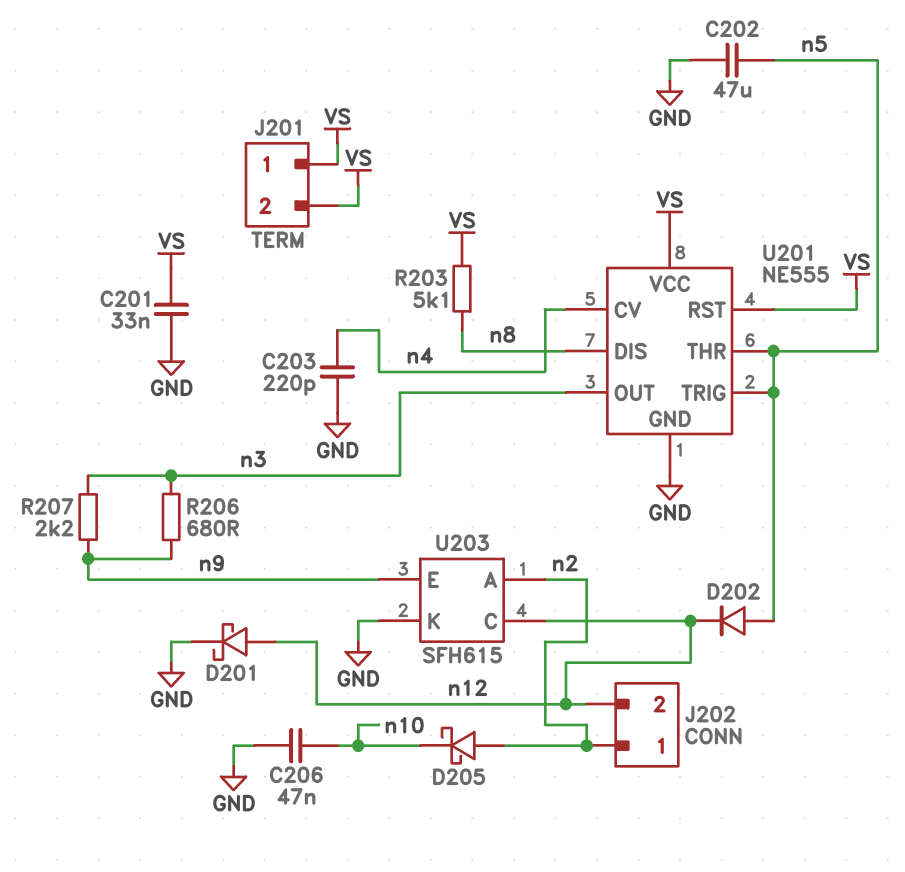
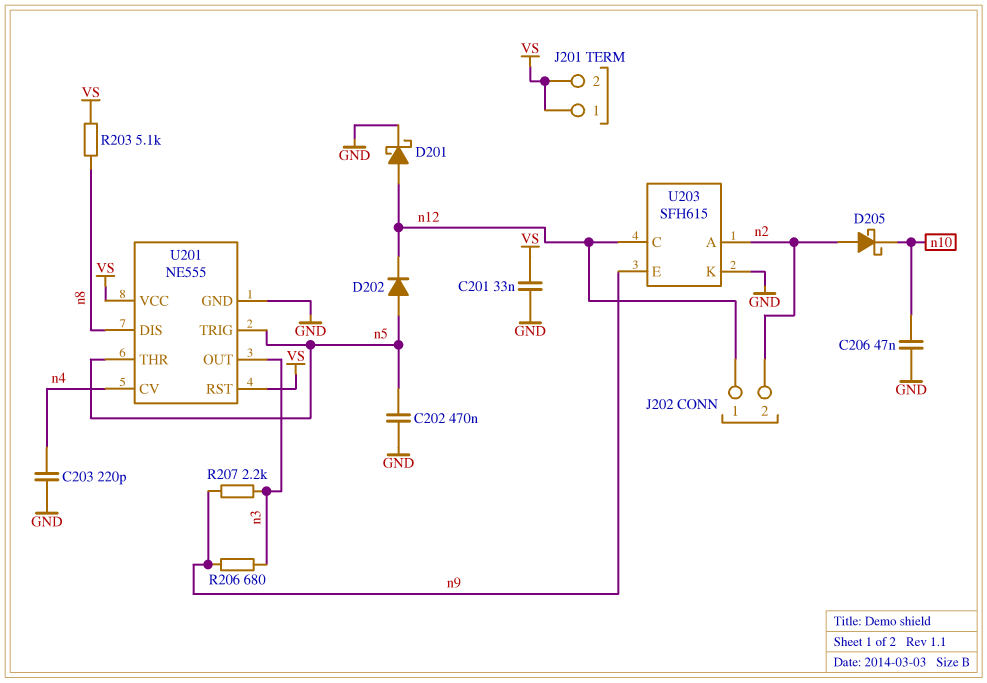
C202: 47uF (GND, n5) -> 470nF (GND, n5)
J202 pin 1: n2 -> n12
J202 pin 2: n12 -> n2

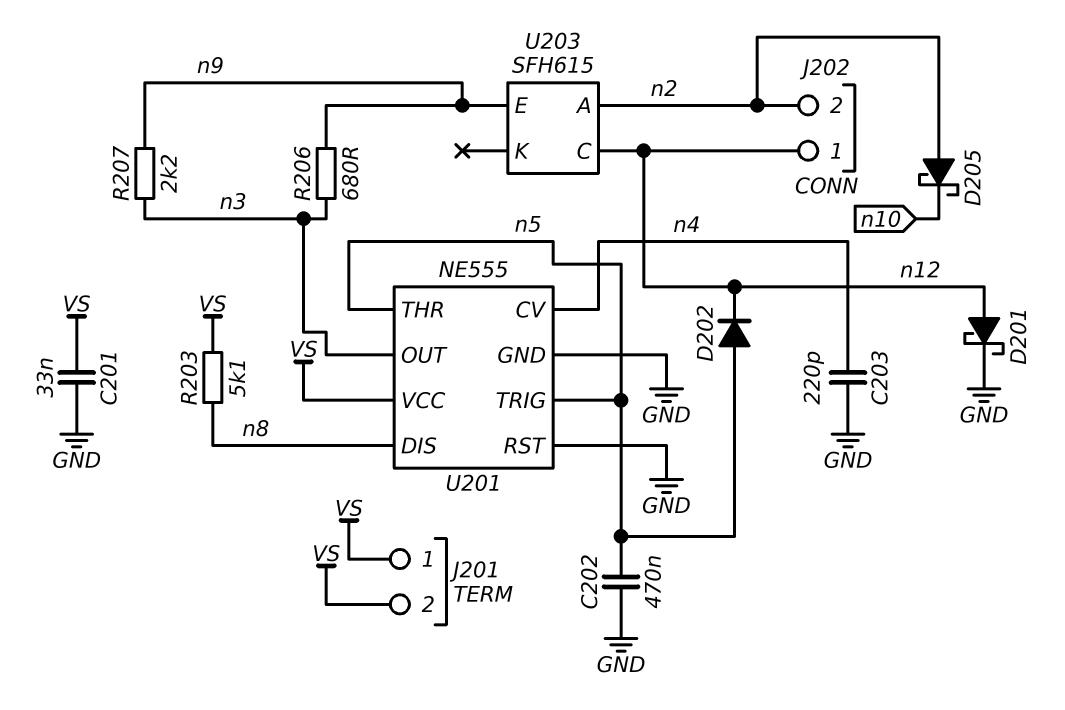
C206: 47nF (GND, n10) -> none
U201 pin RST: VS -> GND
U203 pin K: GND -> none

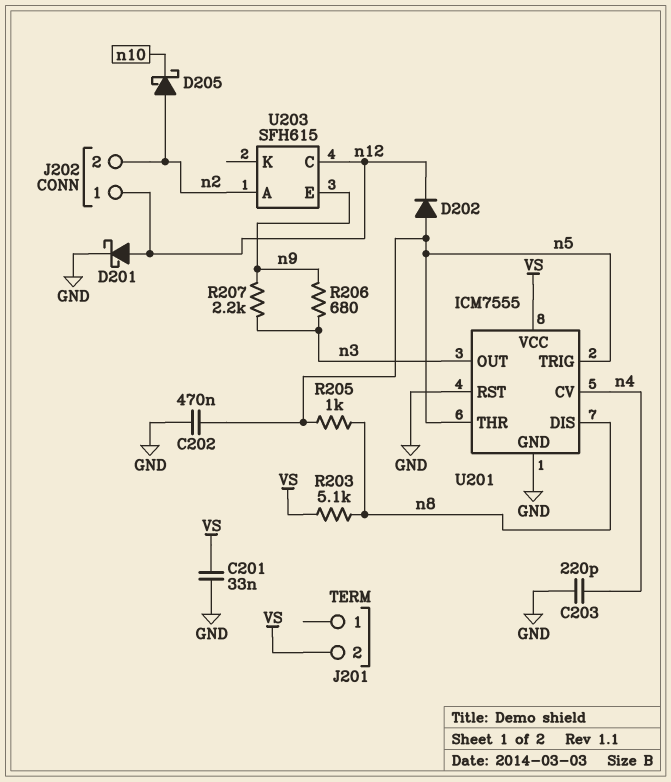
J201 pin 1: VS -> none
R205: none -> 1k (n5, n8)
U201: NE555 -> ICM7555

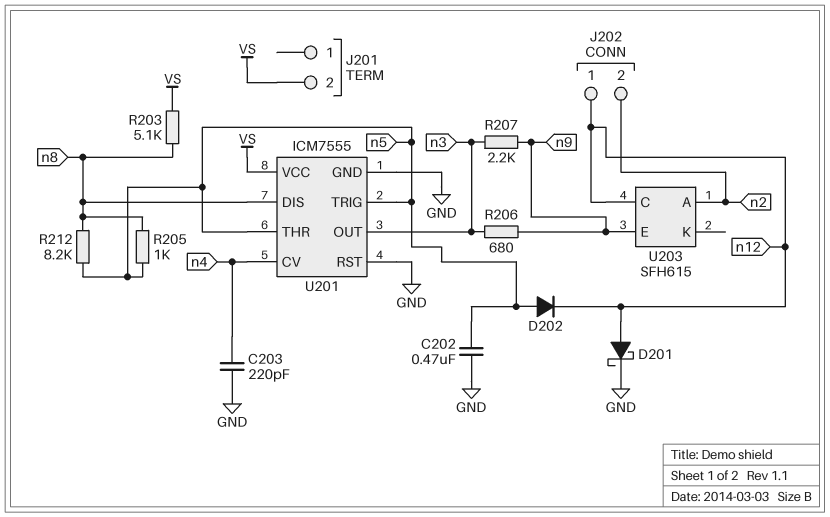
C201: 33nF (GND, VS) -> none
D205: schottky (A n2, K n10) -> none
R212: none -> 8.2k (n5, n8)

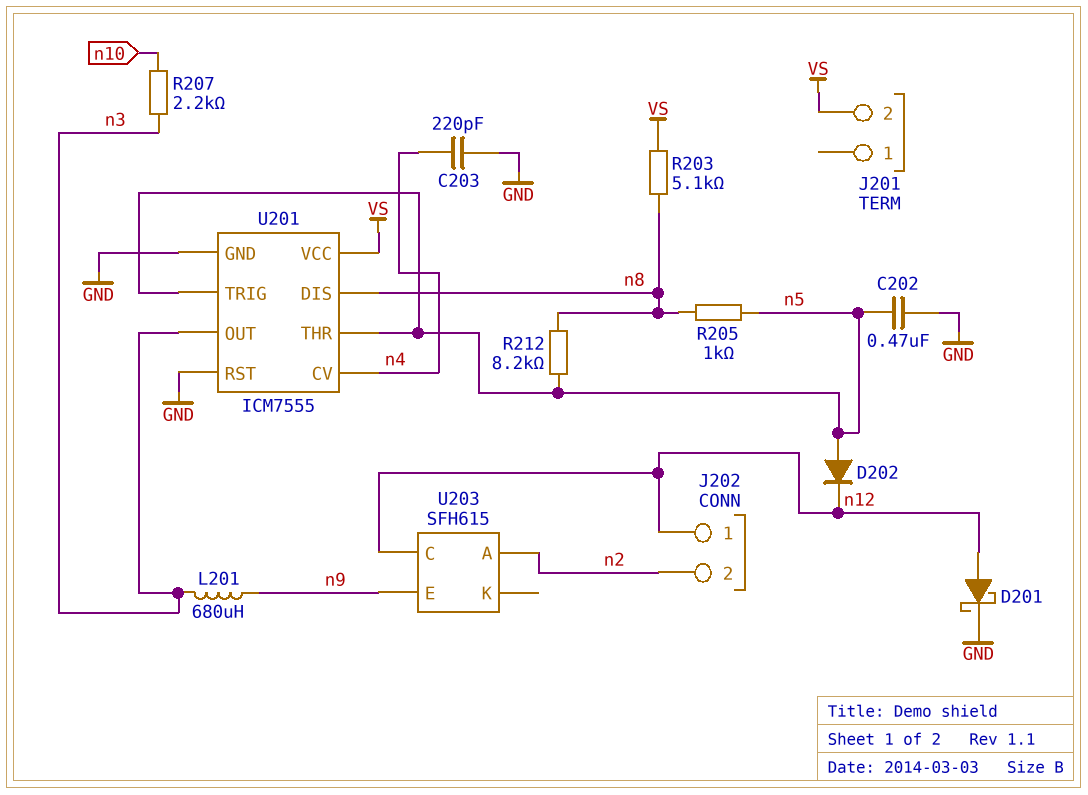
L201: none -> 680uH (n3, n9)
R206: 680 (n3, n9) -> none
R207: 2.2k (n3, n9) -> 2.2k (n3, n10)

